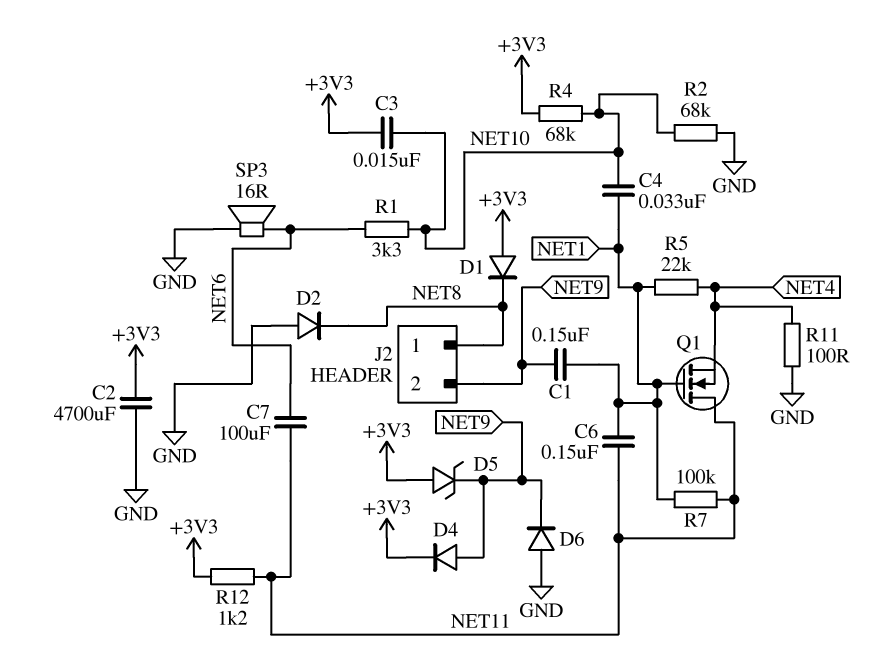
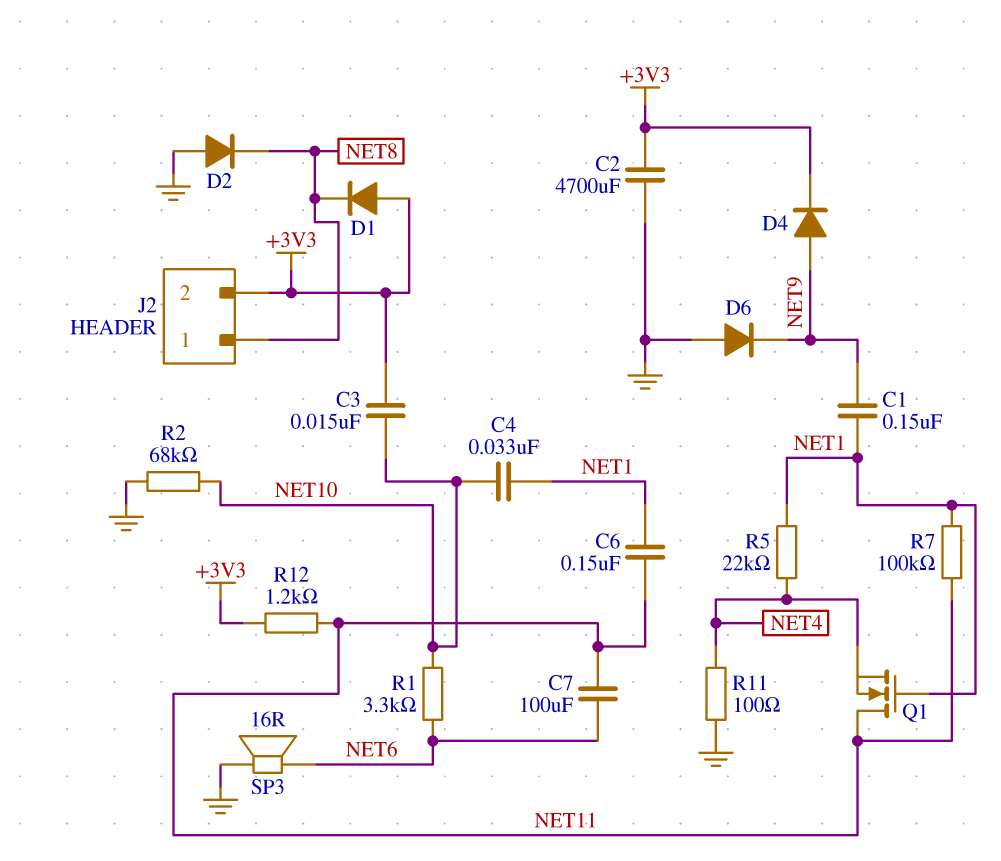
D5: zener (A +3V3, K NET9) -> none
J2 pin 2: NET9 -> +3V3
R4: 68k (+3V3, NET10) -> none

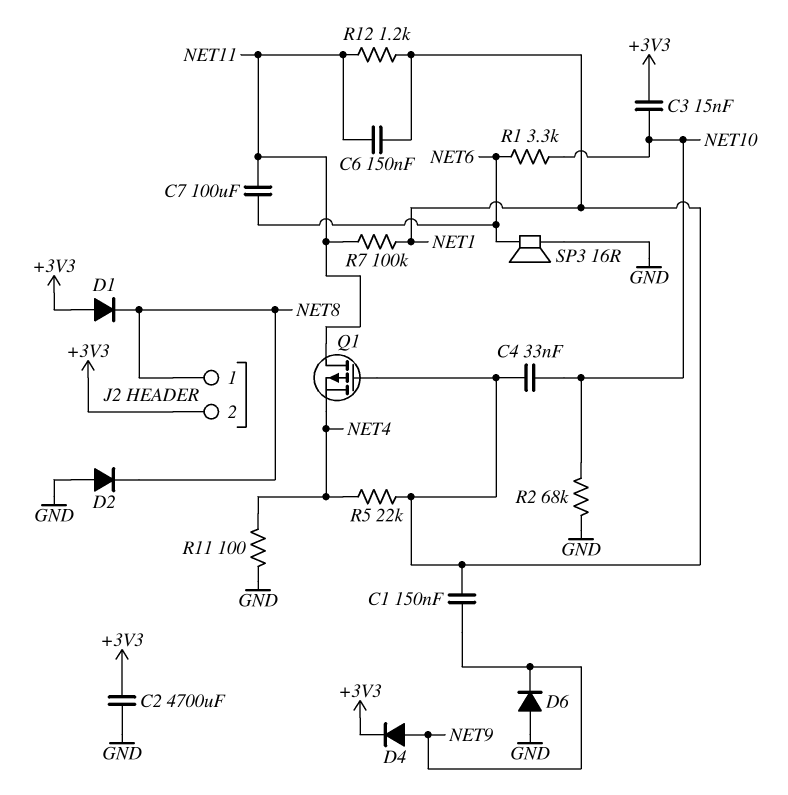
Q1: NMOS (G NET1, D NET11, S NET4) -> PMOS (G NET1, D NET11, S NET4)
R12: 1.2k (+3V3, NET11) -> 1.2k (NET1, NET11)

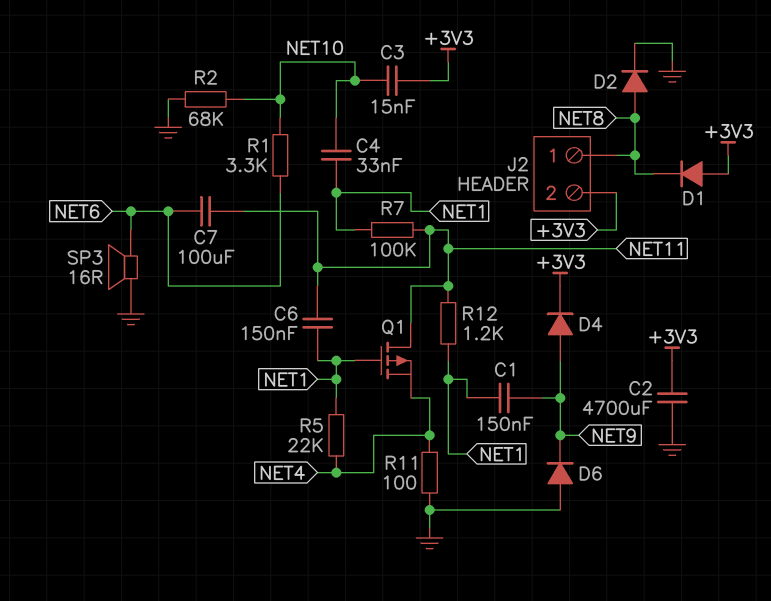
D2: diode (A GND, K NET8) -> diode (A NET8, K GND)

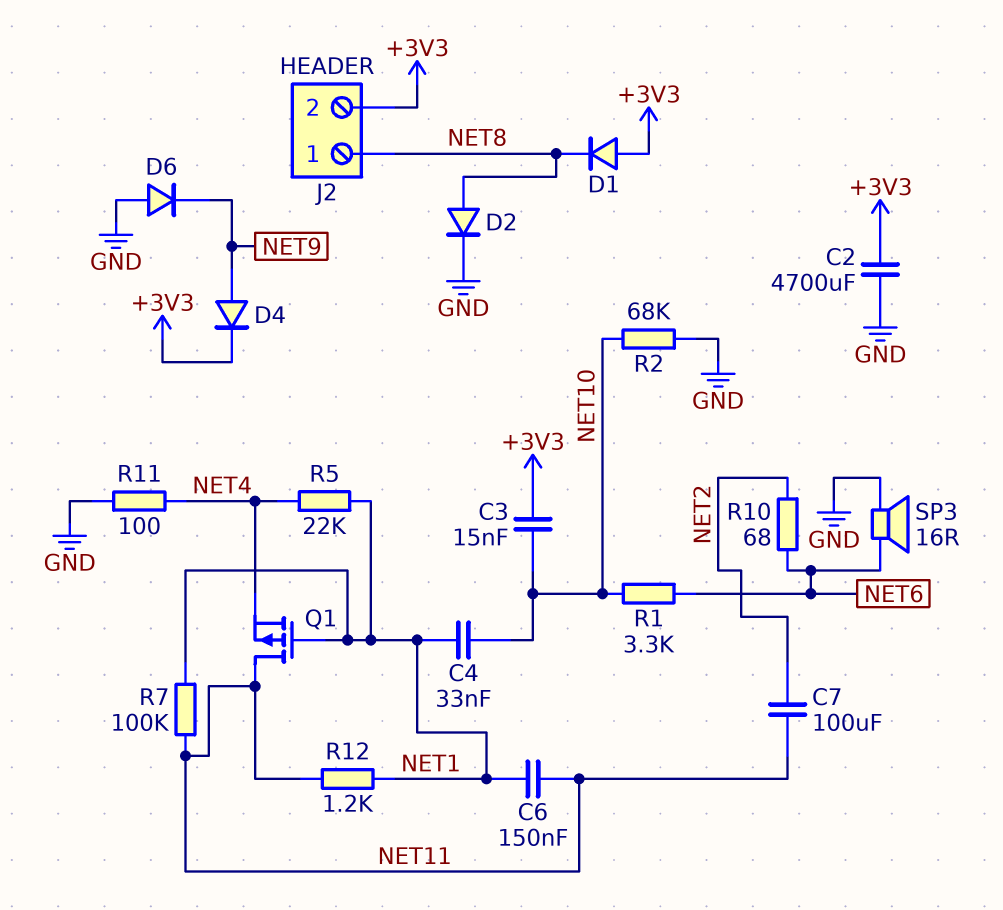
C1: 150nF (NET1, NET9) -> none
C7: 100uF (NET6, NET11) -> 100uF (NET2, NET11)
R10: none -> 68 (NET2, NET6)

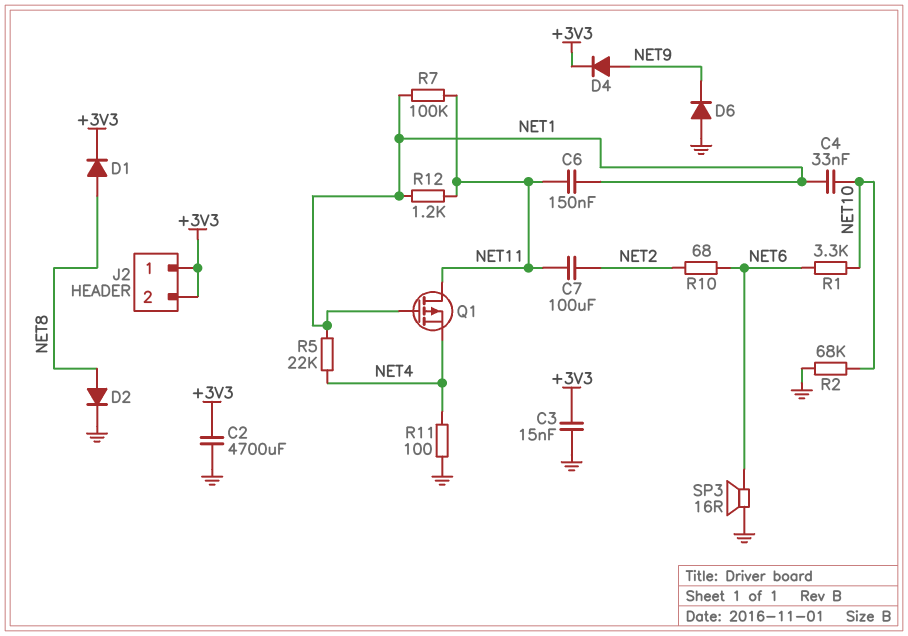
C3: 15nF (+3V3, NET10) -> 15nF (+3V3, GND)
D1: diode (A +3V3, K NET8) -> diode (A NET8, K +3V3)
J2 pin 1: NET8 -> +3V3

